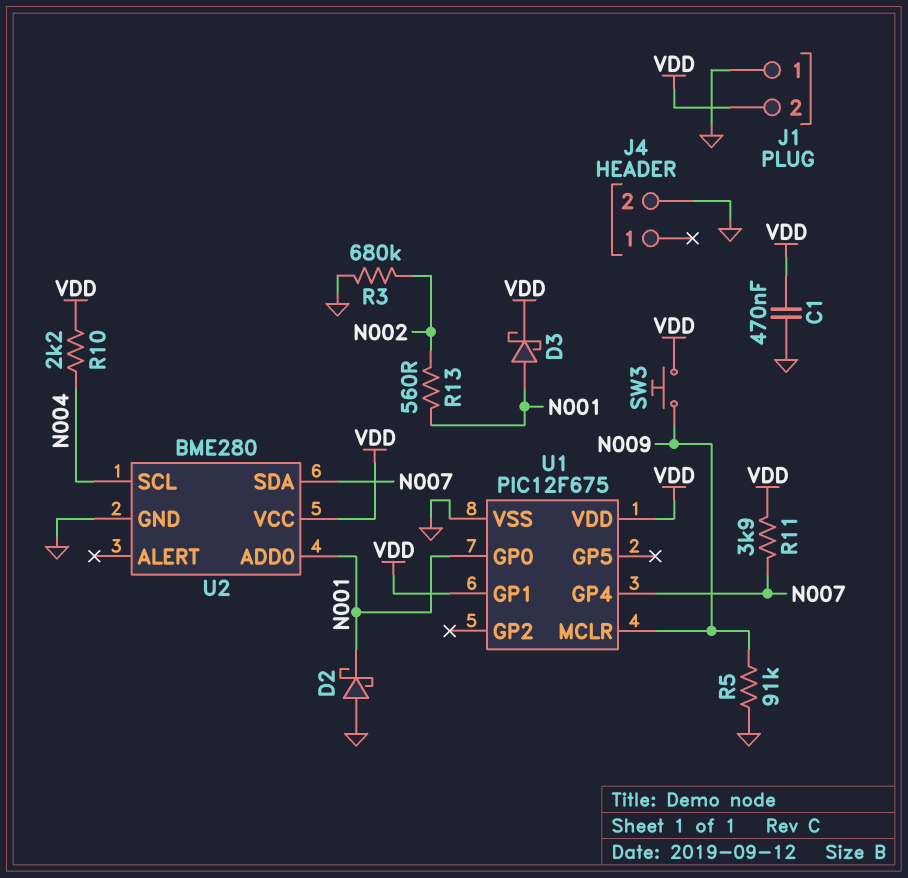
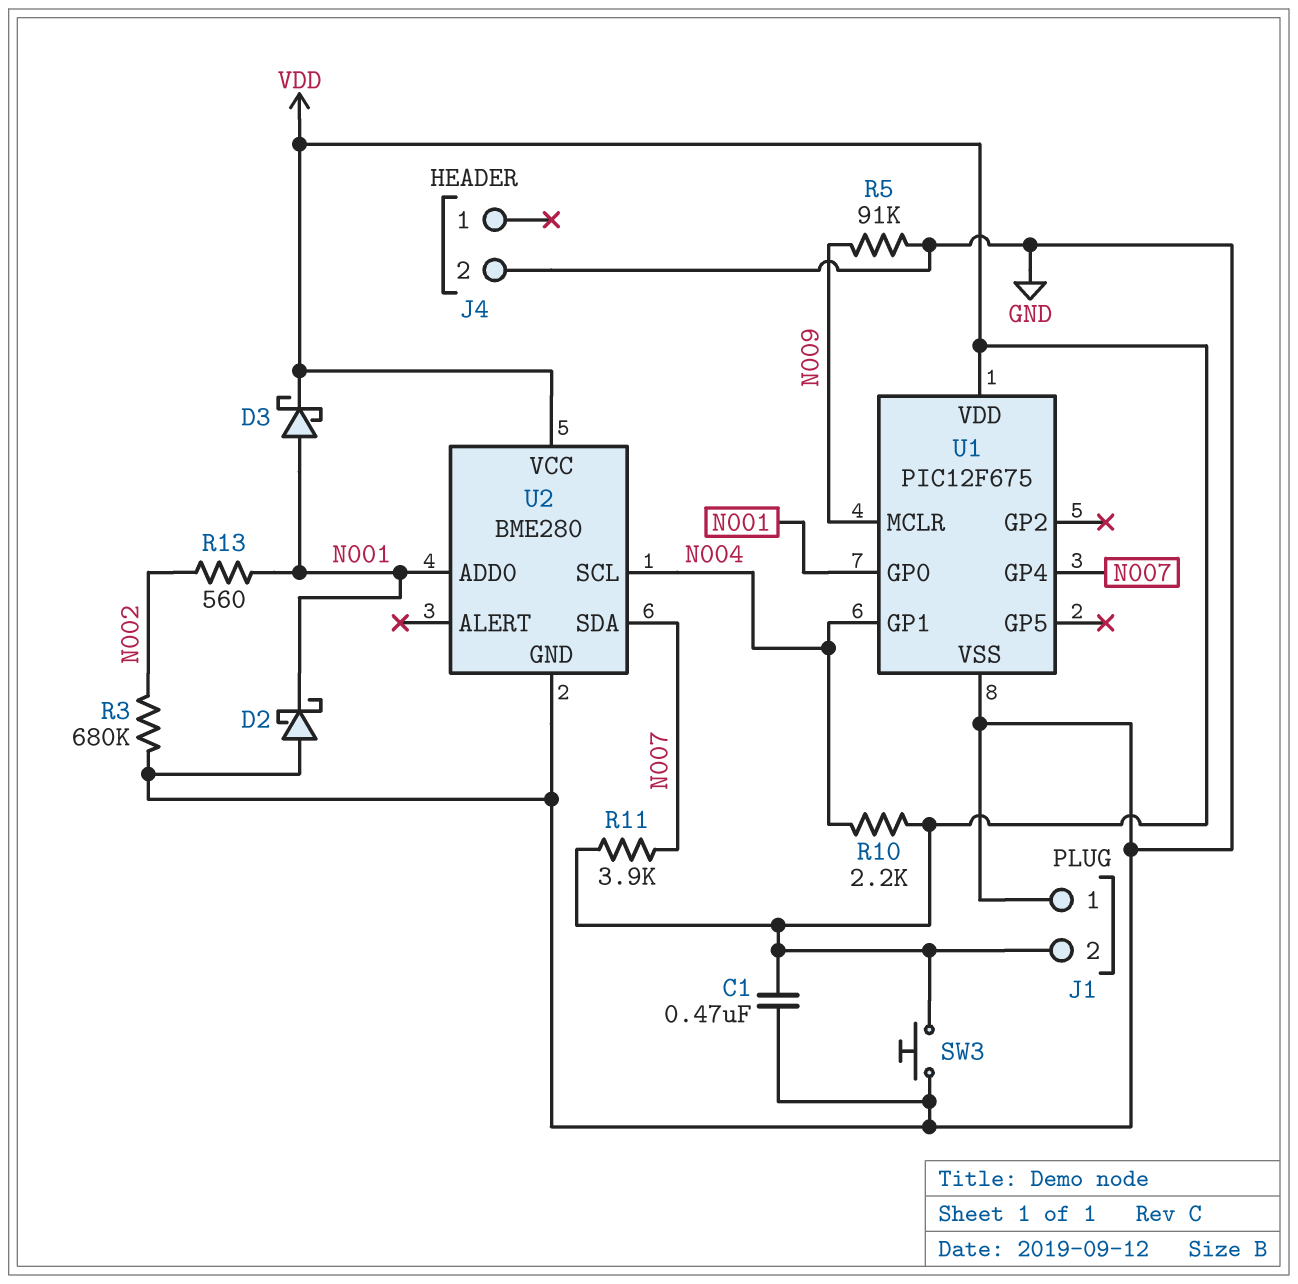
SW3: button (N009, VDD) -> button (GND, VDD)
U1 pin GP1: VDD -> N004

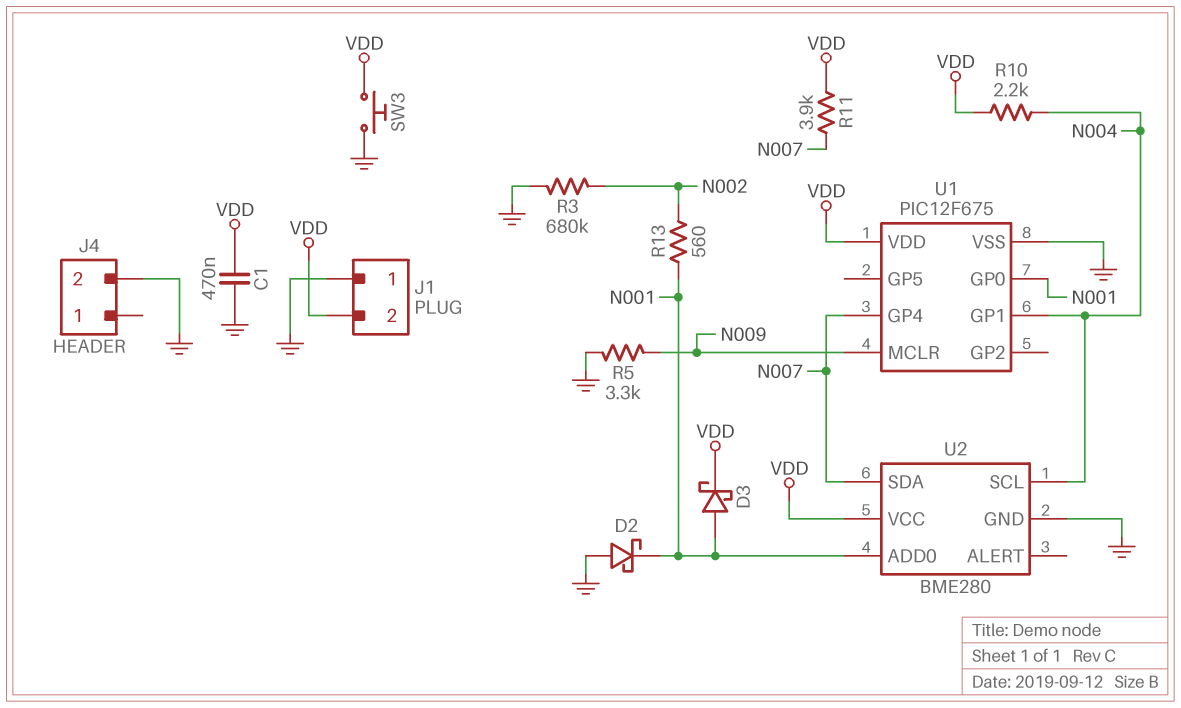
R5: 91k (GND, N009) -> 3.3k (GND, N009)

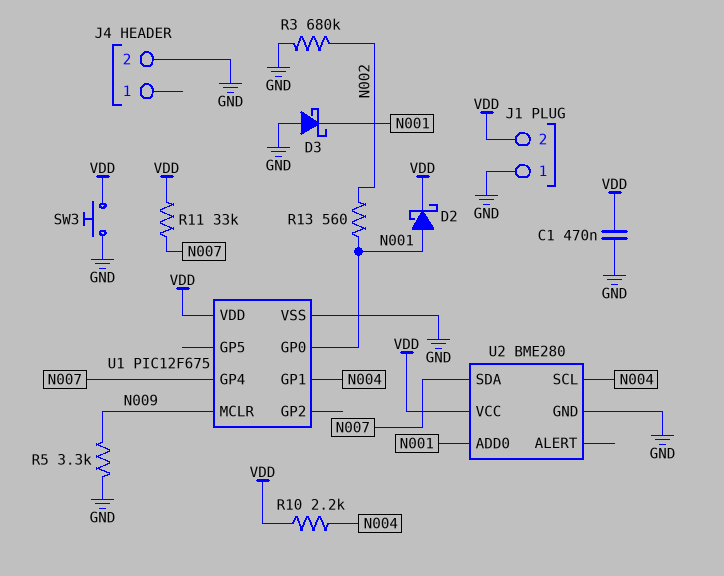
D2: schottky (A GND, K N001) -> schottky (A N001, K VDD)
D3: schottky (A N001, K VDD) -> schottky (A GND, K N001)
R11: 3.9k (N007, VDD) -> 33k (N007, VDD)

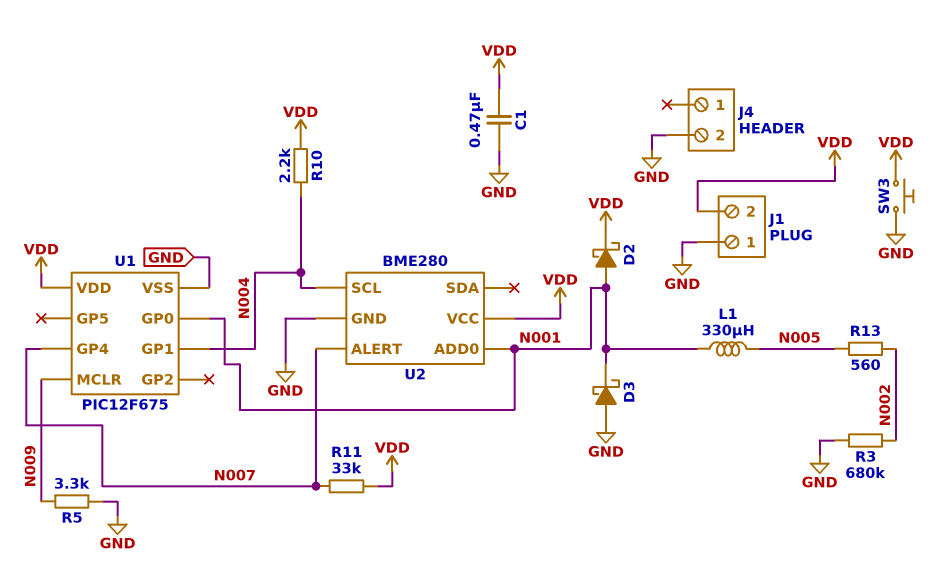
L1: none -> 330uH (N001, N005)
R13: 560 (N001, N002) -> 560 (N002, N005)
U2 pin ALERT: none -> N007
U2 pin SDA: N007 -> none

